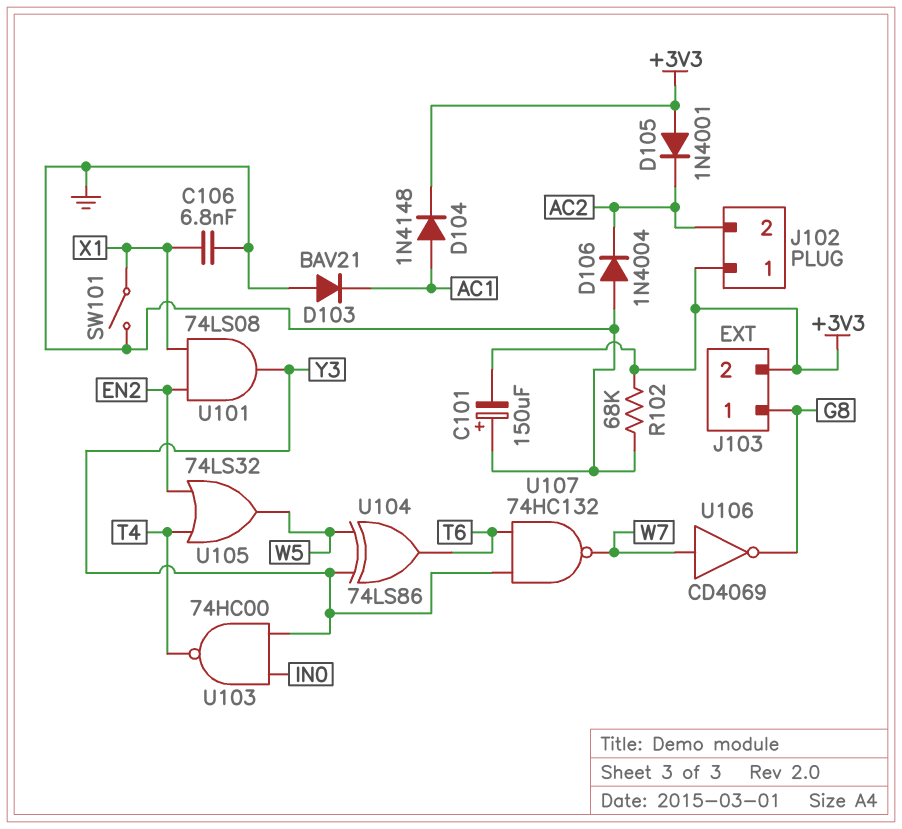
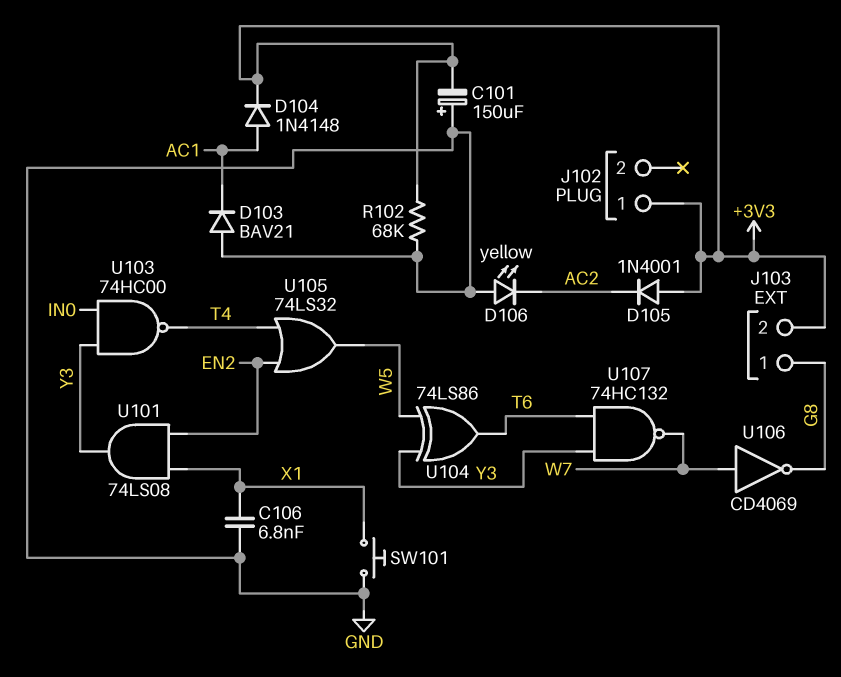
D106: diode 1N4004 (A GND, K AC2) -> LED yellow (A GND, K AC2)
J102 pin 2: AC2 -> none
SW101: switch (GND, X1) -> button (GND, X1)

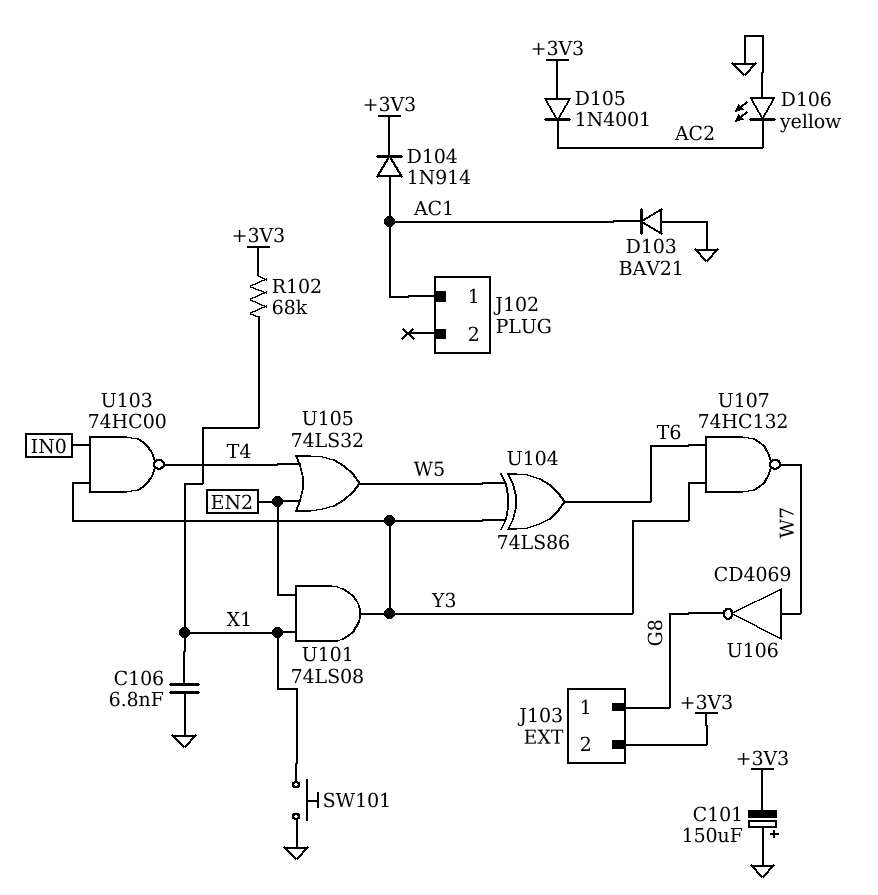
D104: diode 1N4148 (A AC1, K +3V3) -> diode 1N914 (A AC1, K +3V3)
J102 pin 1: +3V3 -> AC1
R102: 68k (+3V3, GND) -> 68k (+3V3, X1)

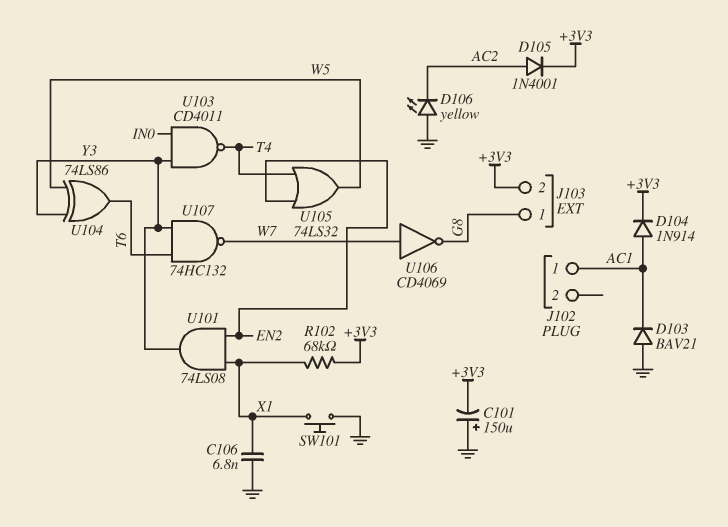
D105: diode 1N4001 (A +3V3, K AC2) -> diode 1N4001 (A AC2, K +3V3)
U103: NAND 74HC00 (in IN0, in Y3, out T4) -> NAND CD4011 (in IN0, in Y3, out T4)

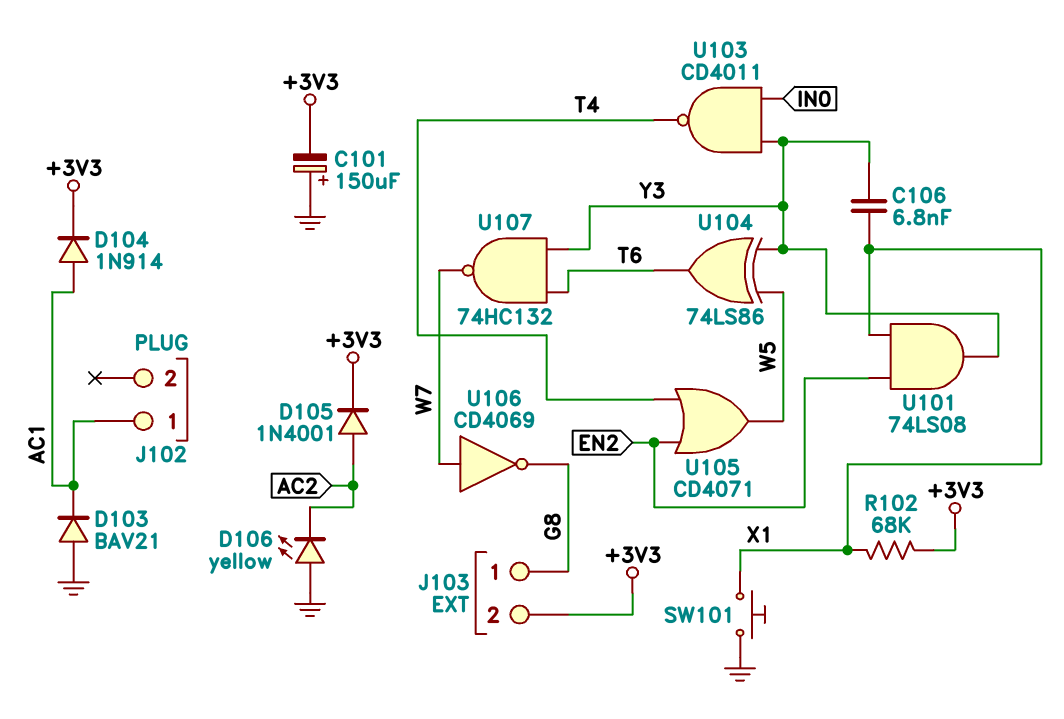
C106: 6.8nF (GND, X1) -> 6.8nF (X1, Y3)
U105: OR 74LS32 (in EN2, in T4, out W5) -> OR CD4071 (in EN2, in T4, out W5)

